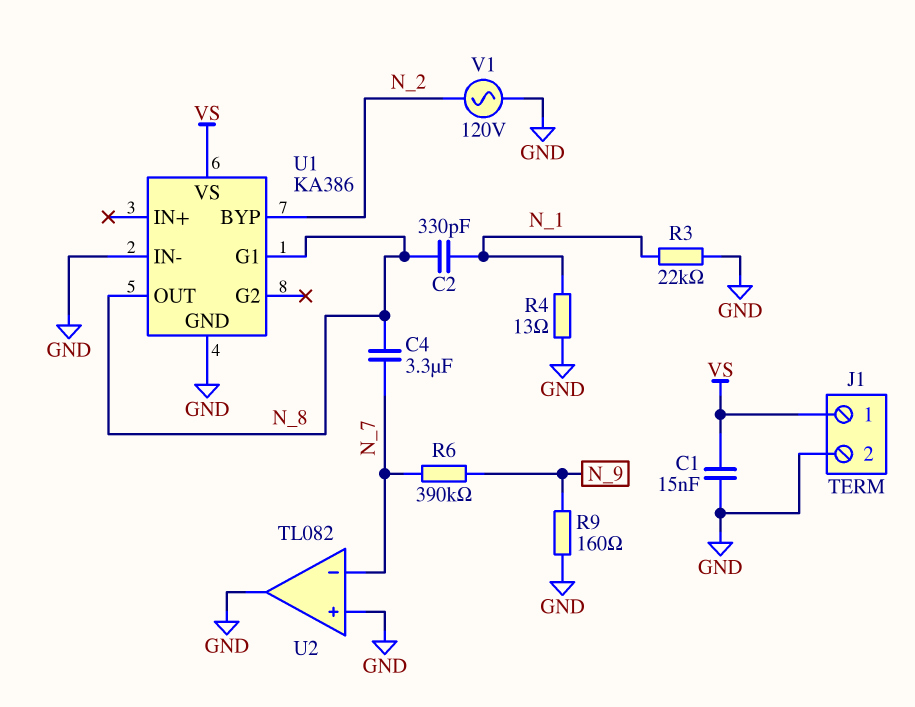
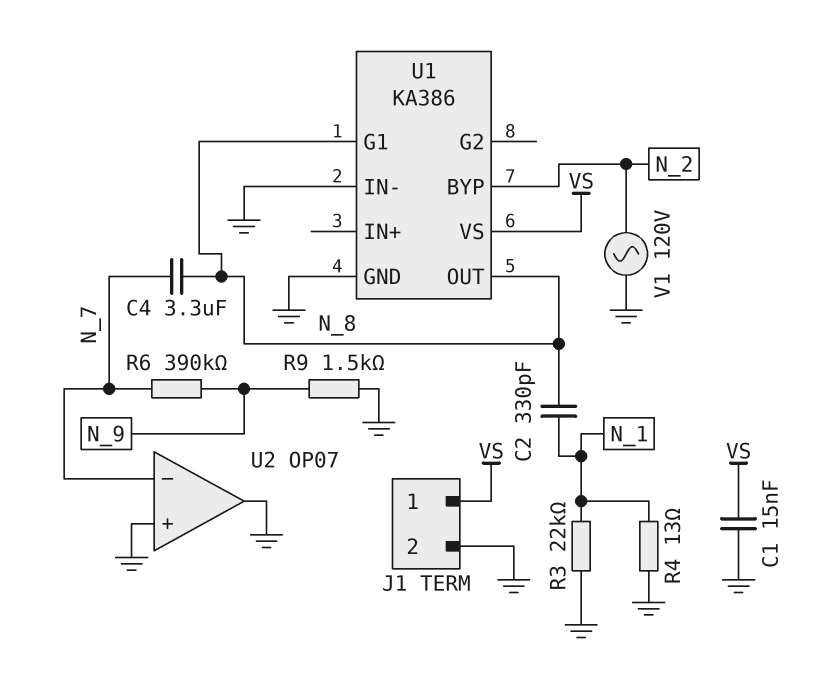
R9: 160 (GND, N_9) -> 1.5k (GND, N_9)
U2: TL082 -> OP07

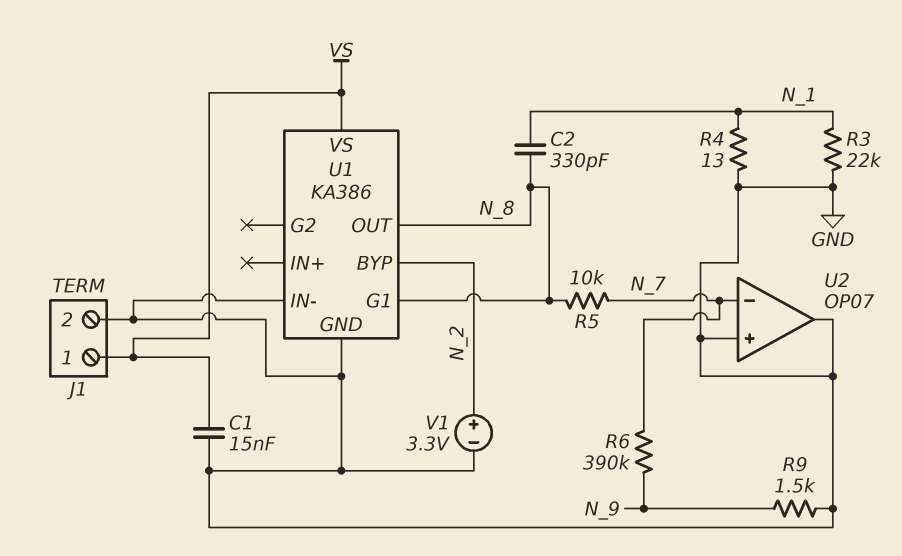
C4: 3.3uF (N_7, N_8) -> none
R5: none -> 10k (N_7, N_8)
V1: AC 120V (GND, N_2) -> 3.3V (plus N_2, minus GND)

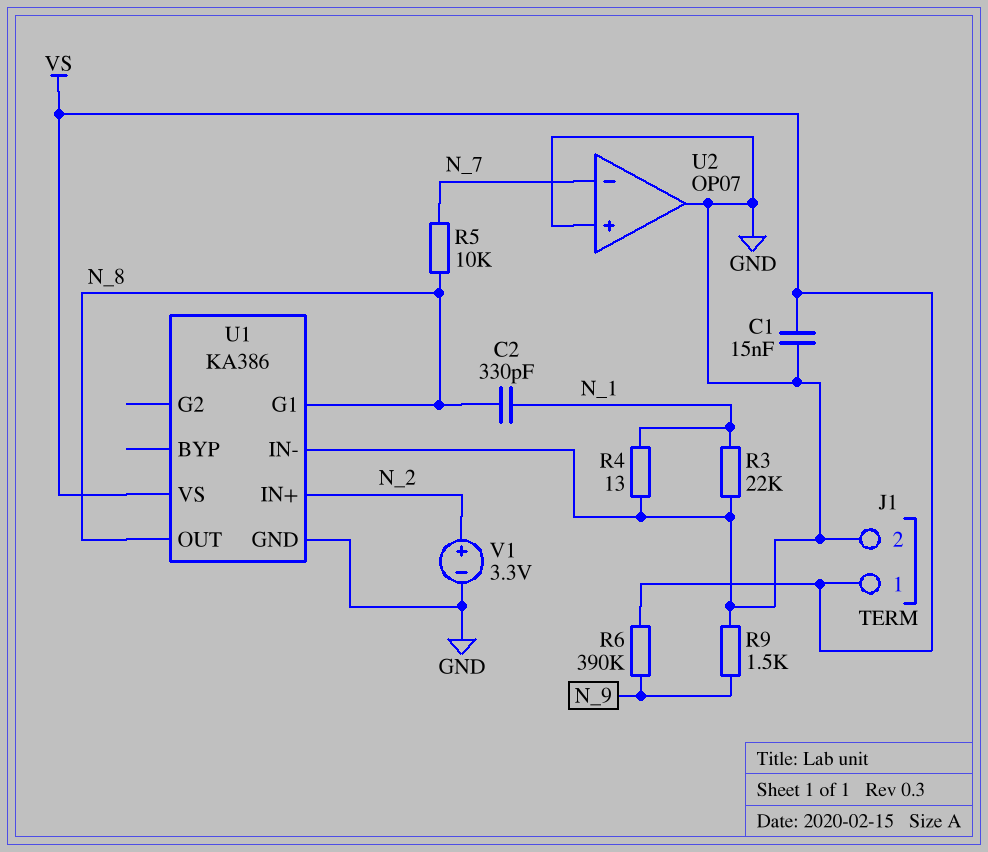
R6: 390k (N_7, N_9) -> 390k (N_9, VS)
U1 pin BYP: N_2 -> none
U1 pin IN+: none -> N_2

